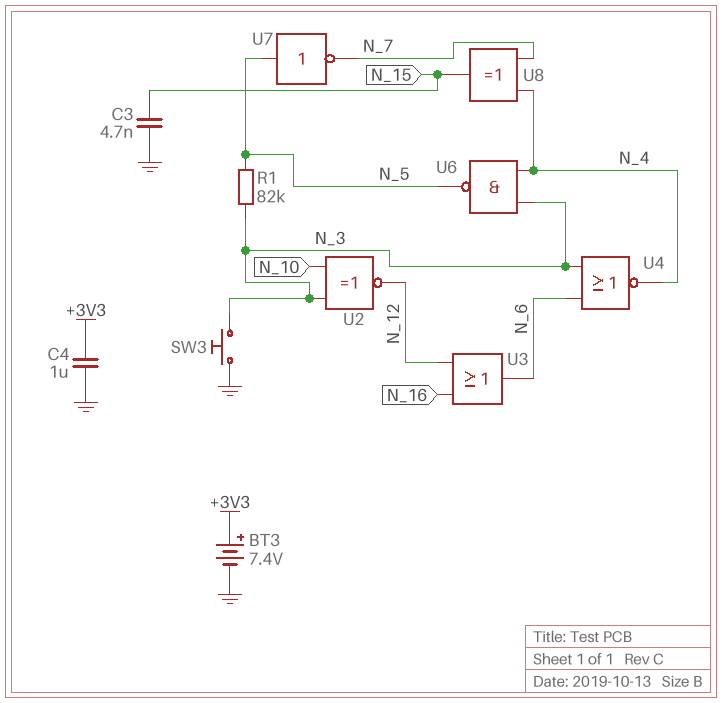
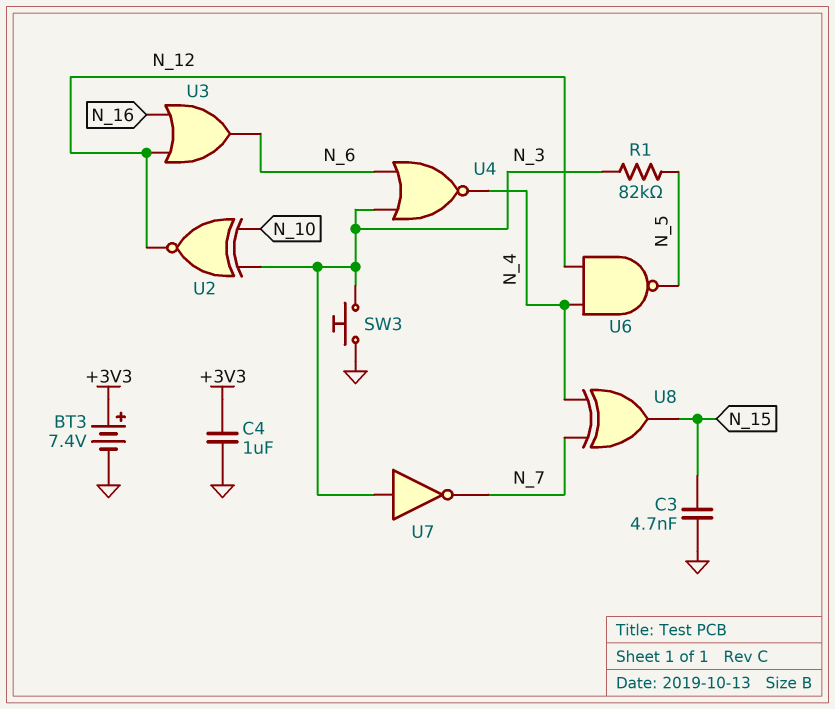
U6: NAND (in N_3, in N_4, out N_5) -> NAND (in N_4, in N_12, out N_5)
U7: NOT (in N_5, out N_7) -> NOT (in N_3, out N_7)

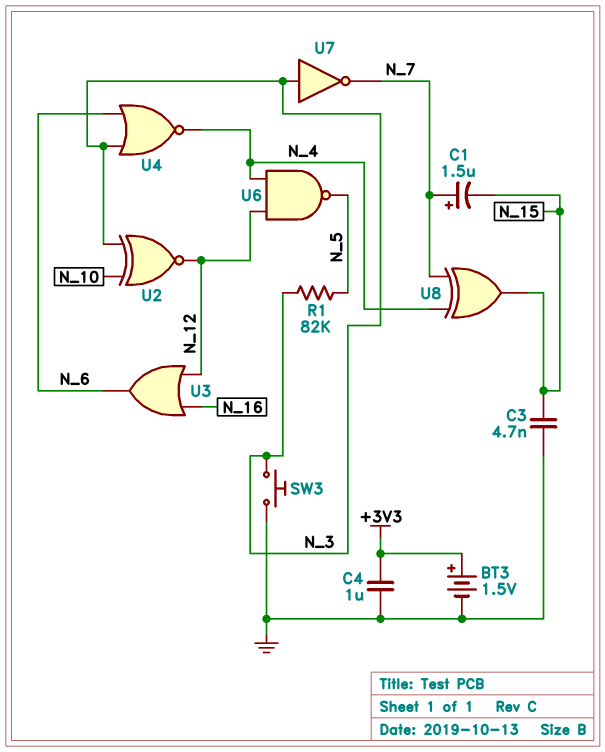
BT3: 7.4V (plus +3V3, minus GND) -> 1.5V (plus +3V3, minus GND)
C1: none -> 1.5uF (plus N_7, minus N_15)

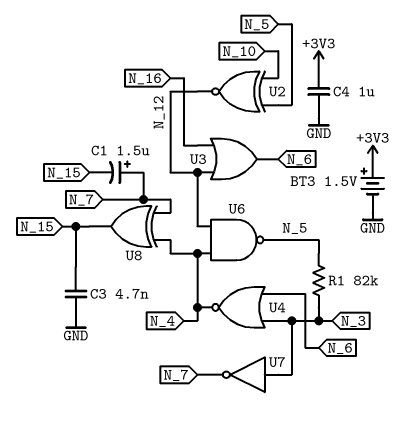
SW3: button (GND, N_3) -> none
U2: XNOR (in N_3, in N_10, out N_12) -> XNOR (in N_5, in N_10, out N_12)

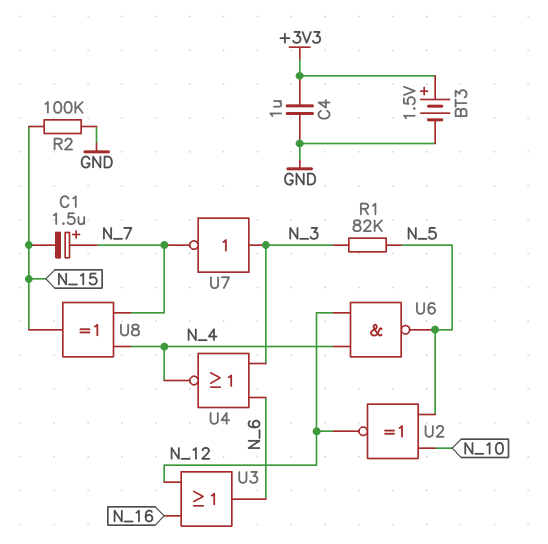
C3: 4.7nF (GND, N_15) -> none
R2: none -> 100k (GND, N_15)

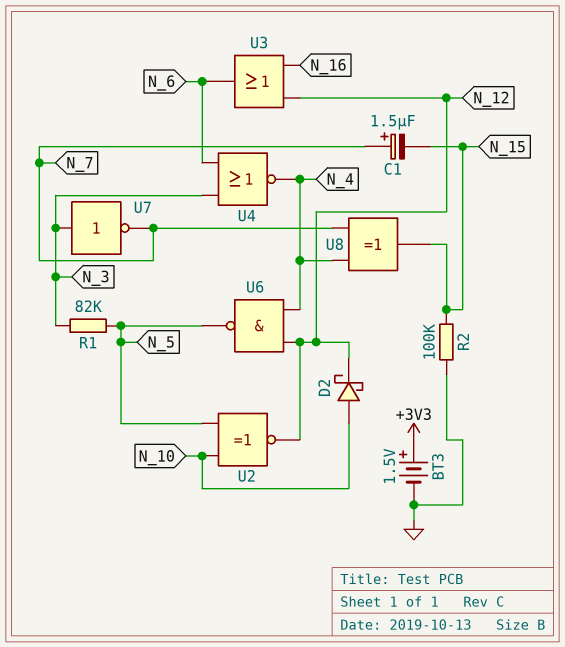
C4: 1uF (+3V3, GND) -> none
D2: none -> schottky (A N_10, K N_12)

